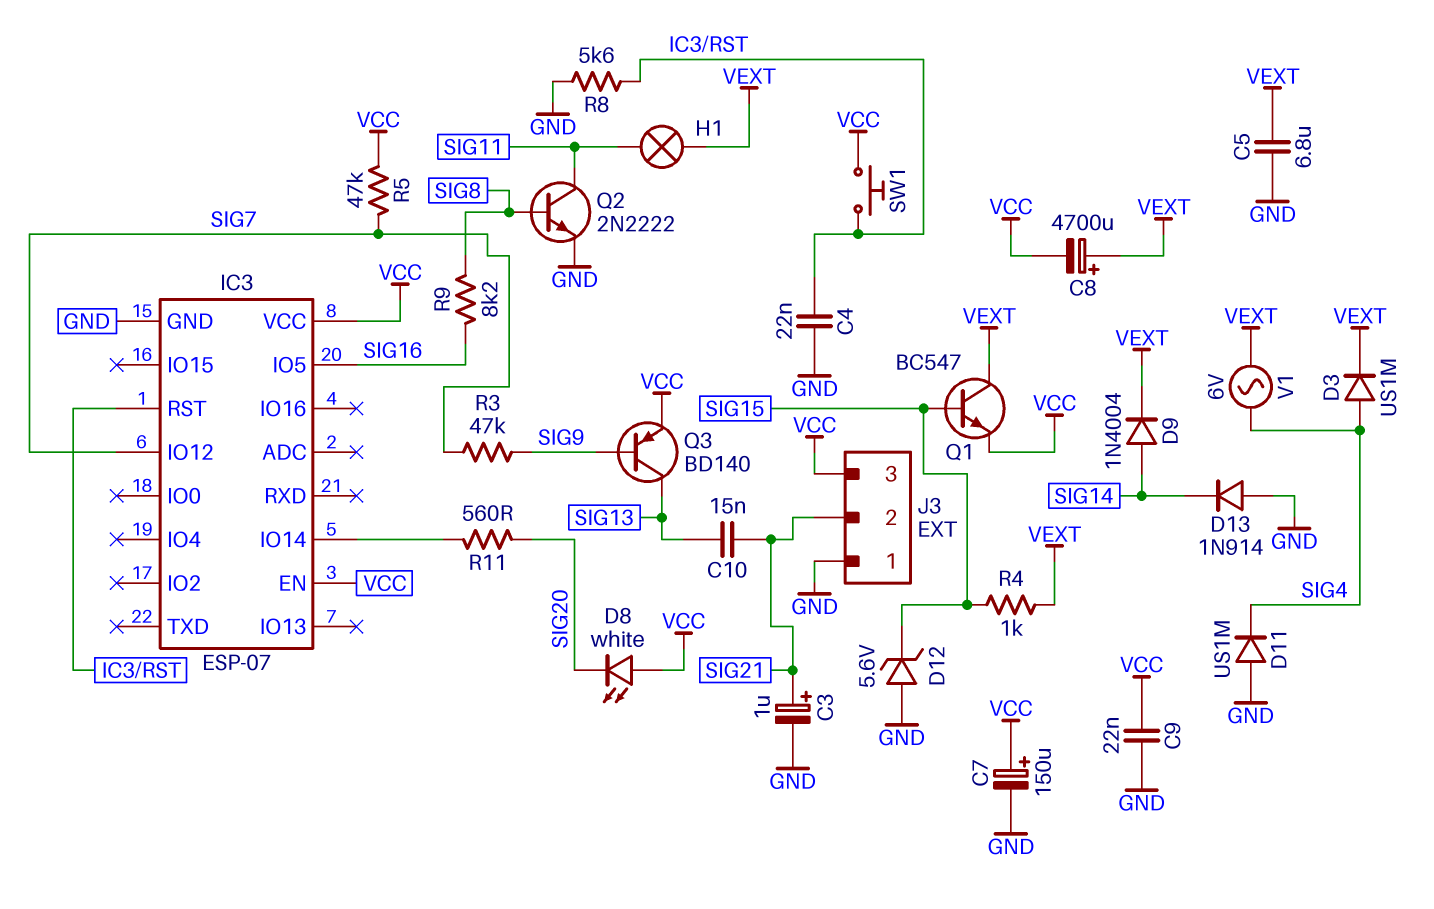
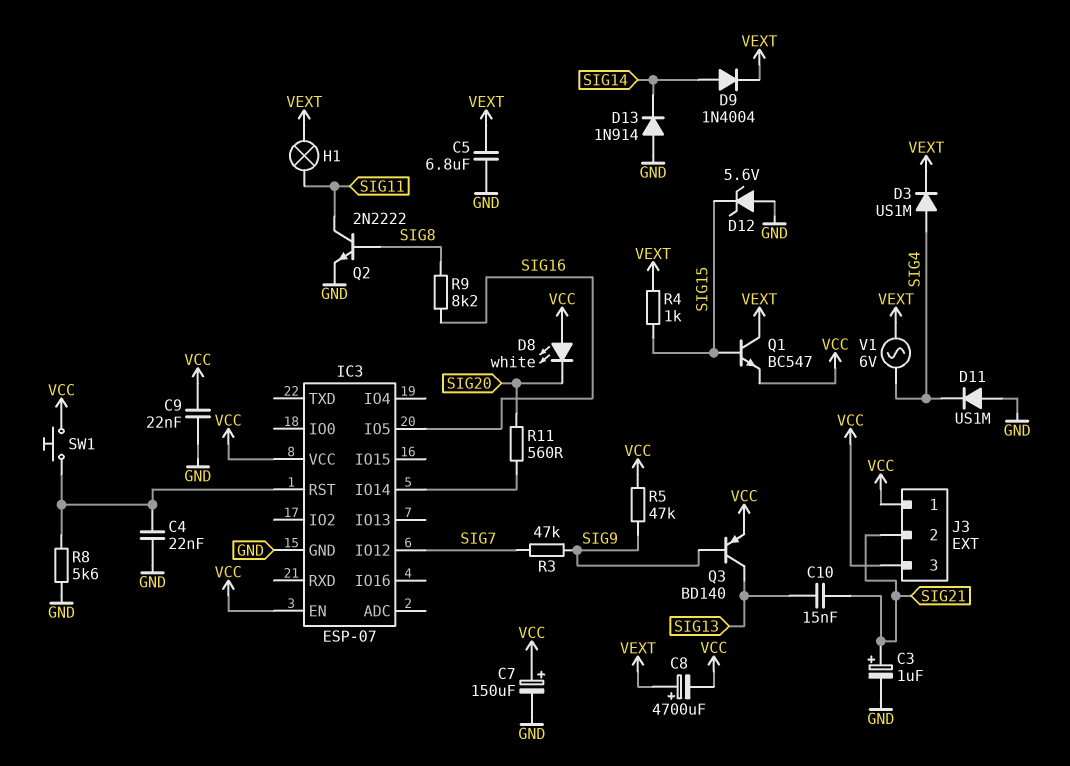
J3 pin 1: GND -> VCC
R5: 47k (SIG7, VCC) -> 47k (SIG9, VCC)

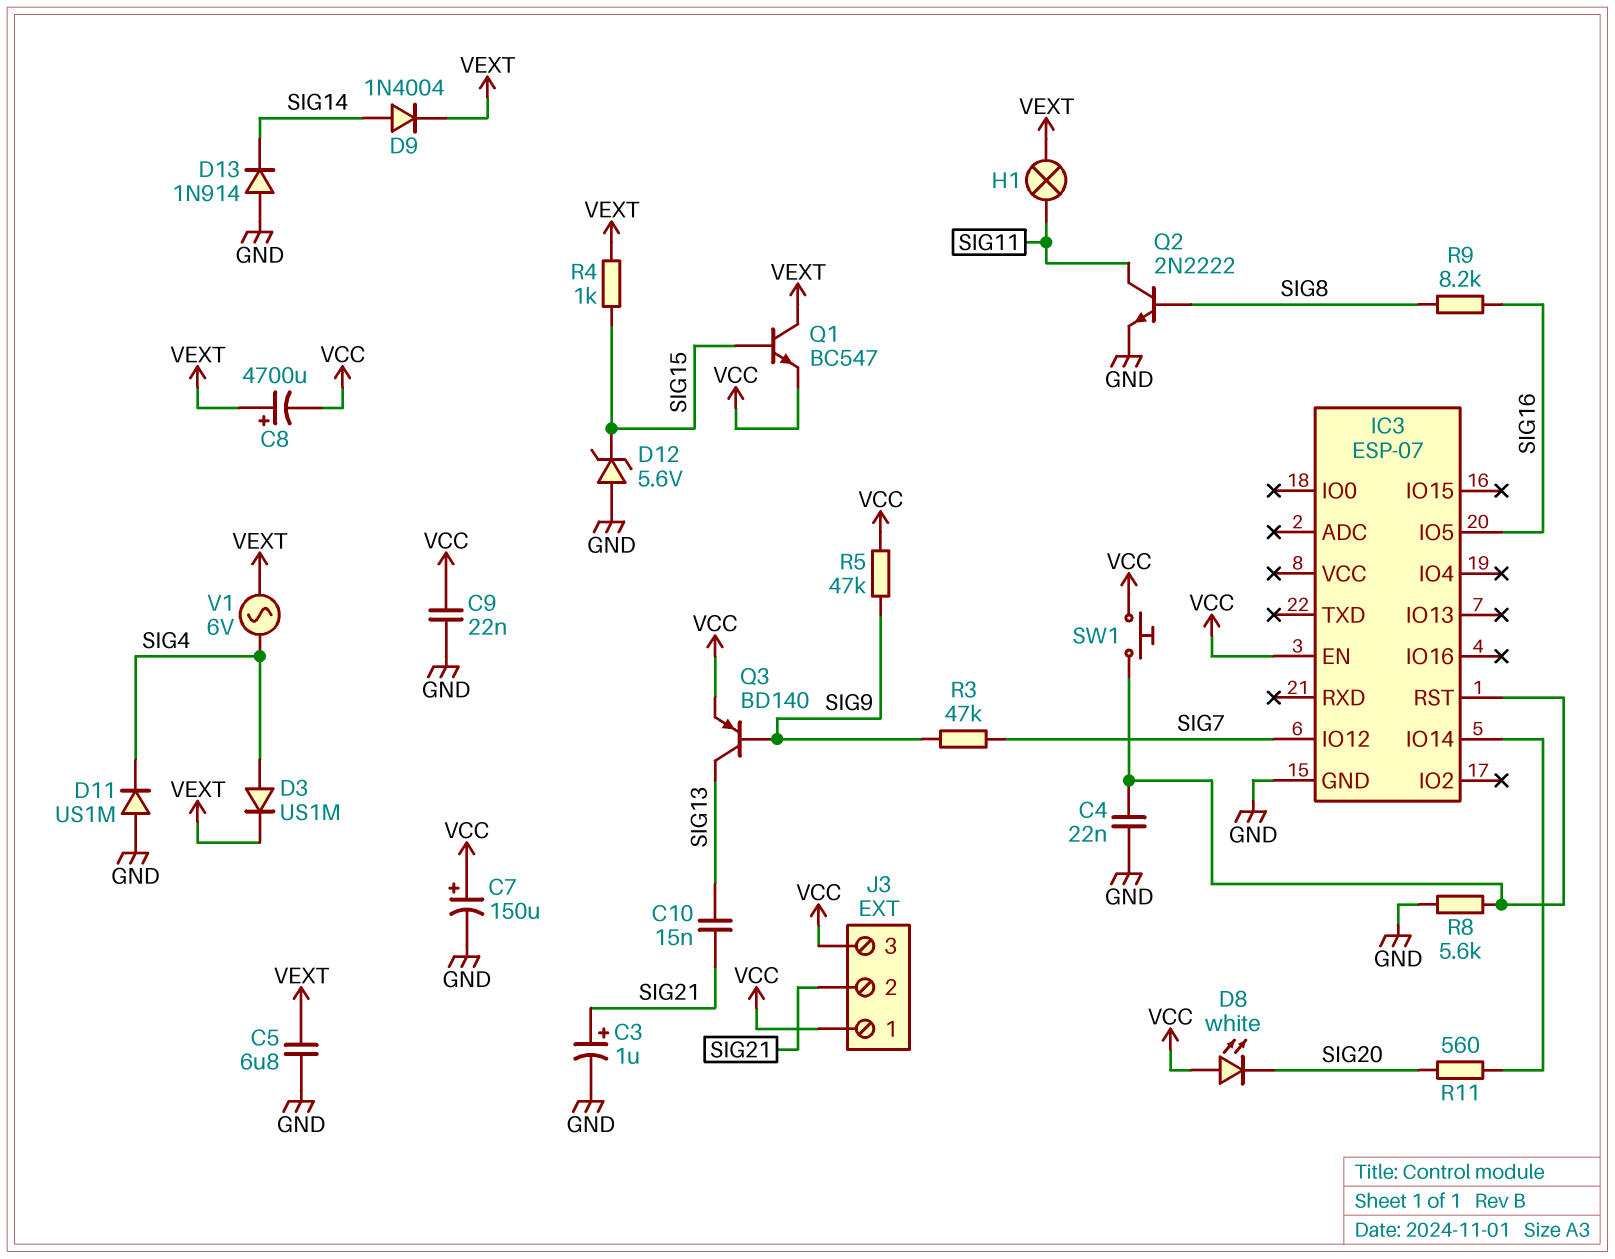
IC3 pin VCC: VCC -> none

